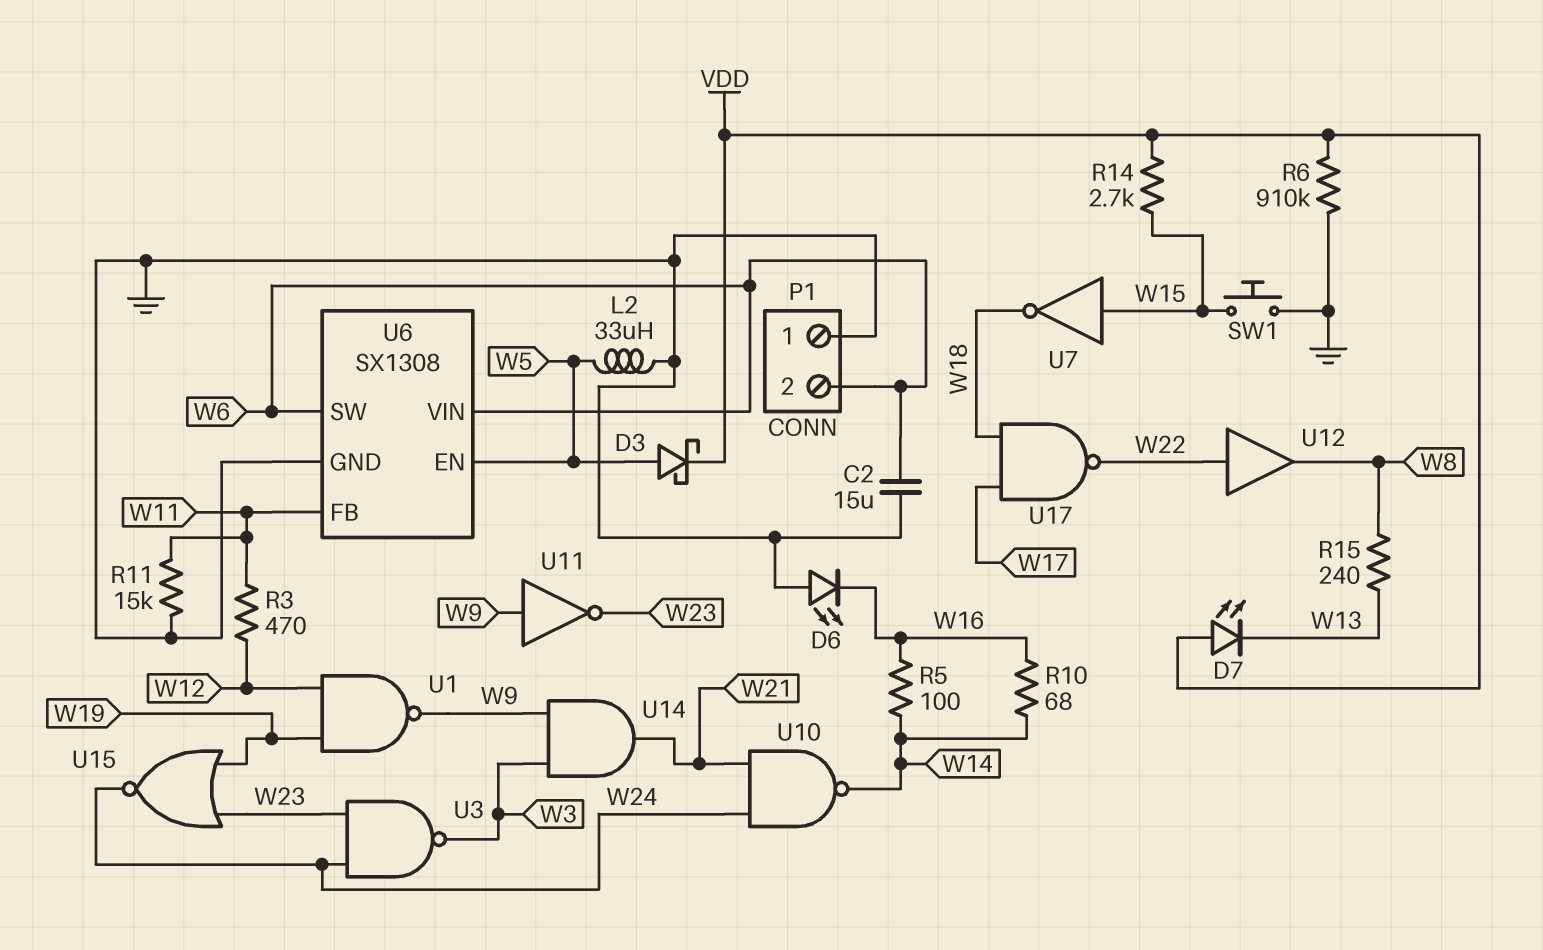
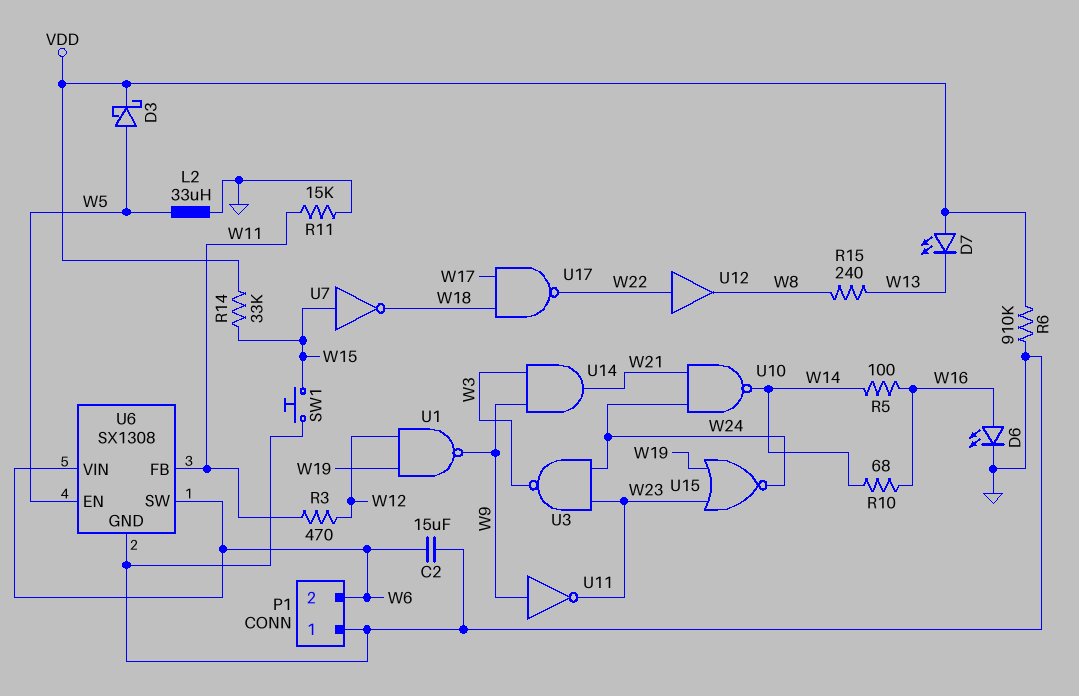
D6: LED (A GND, K W16) -> LED (A W16, K GND)
R14: 2.7k (VDD, W15) -> 33k (VDD, W15)

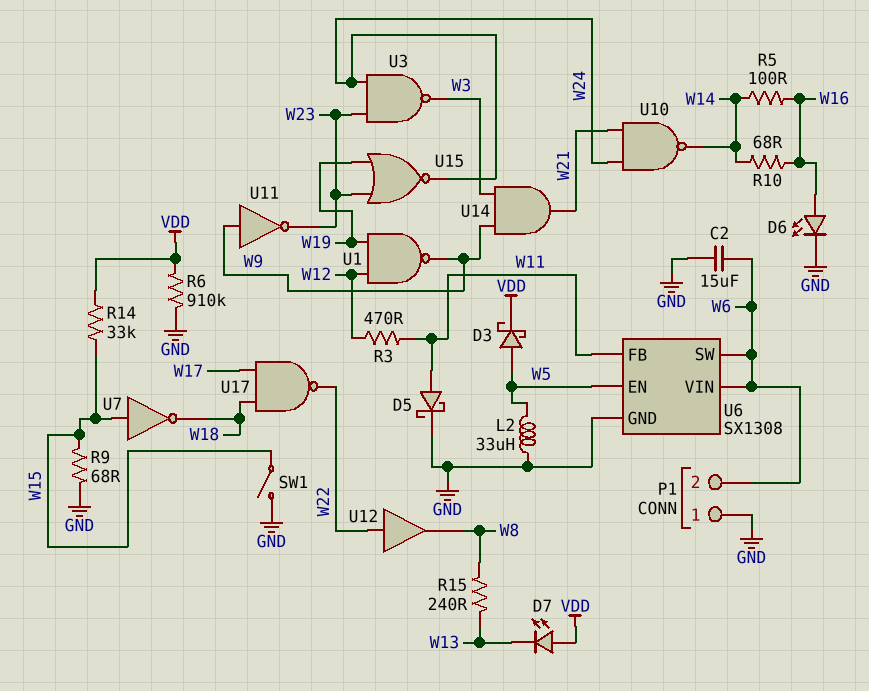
D5: none -> schottky (A W11, K GND)
R9: none -> 68 (GND, W15)
R11: 15k (GND, W11) -> none
SW1: button (GND, W15) -> switch (GND, W15)

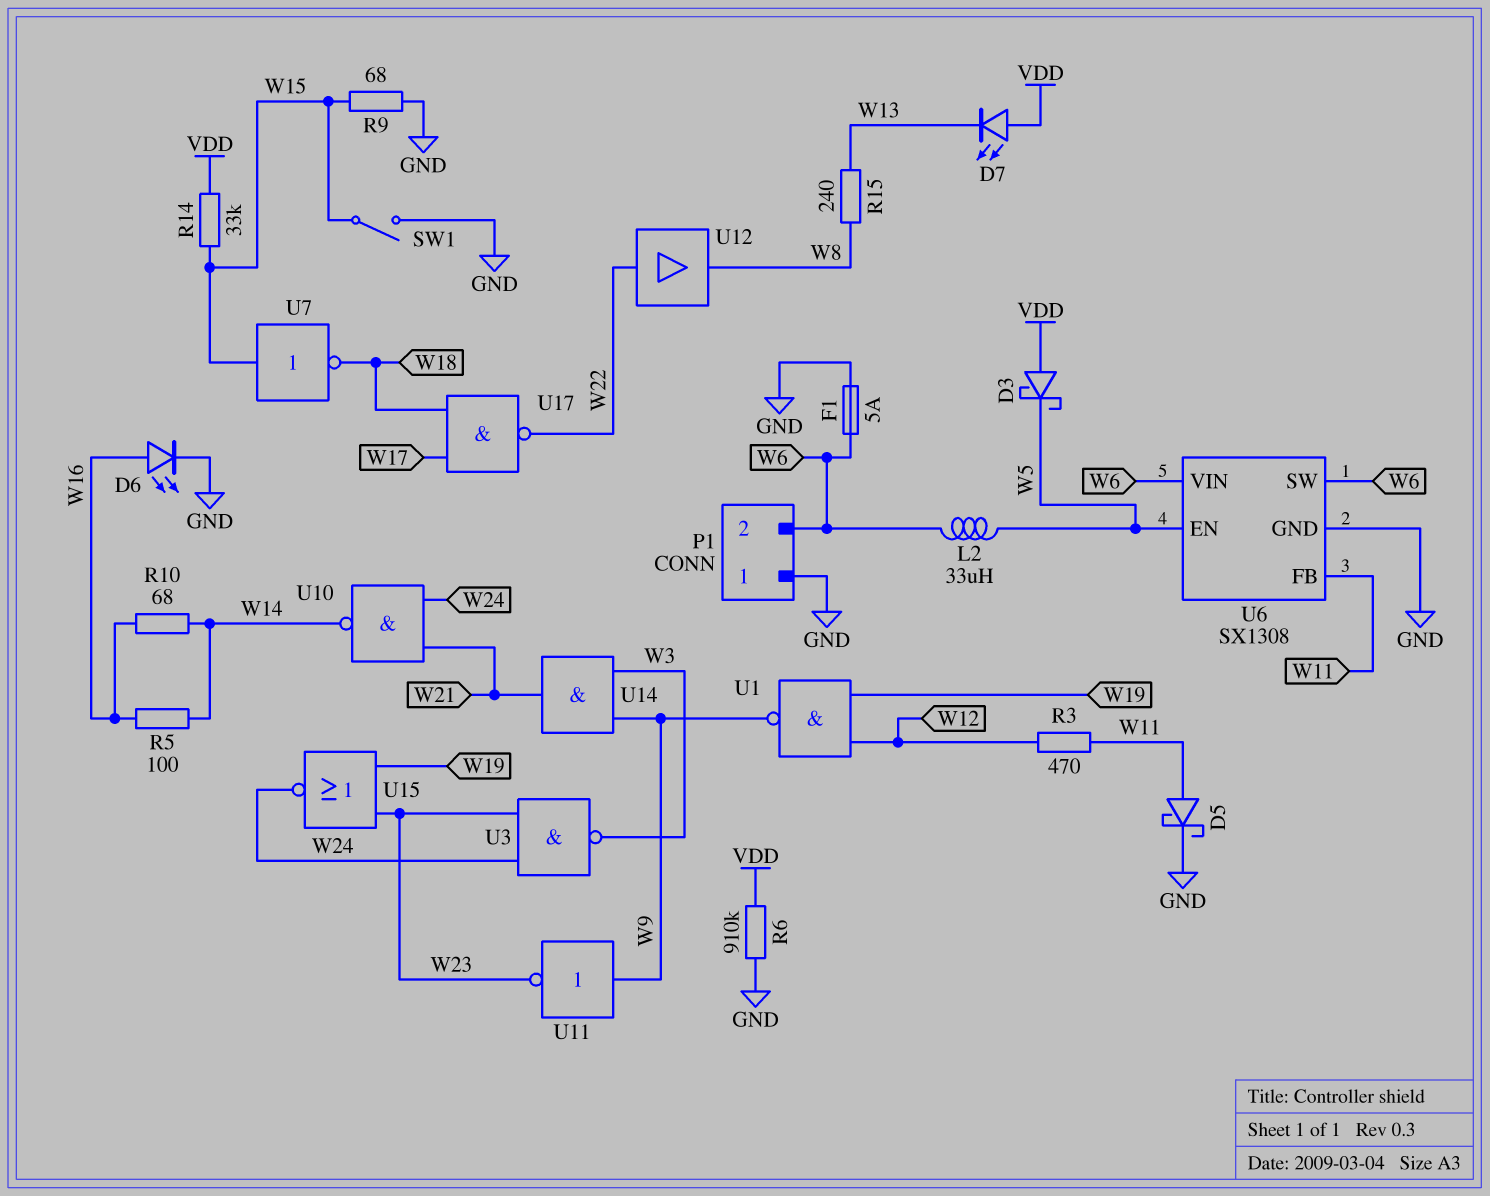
C2: 15uF (GND, W6) -> none
D3: schottky (A W5, K VDD) -> schottky (A VDD, K W5)
F1: none -> 5A (GND, W6)
L2: 33uH (GND, W5) -> 33uH (W5, W6)

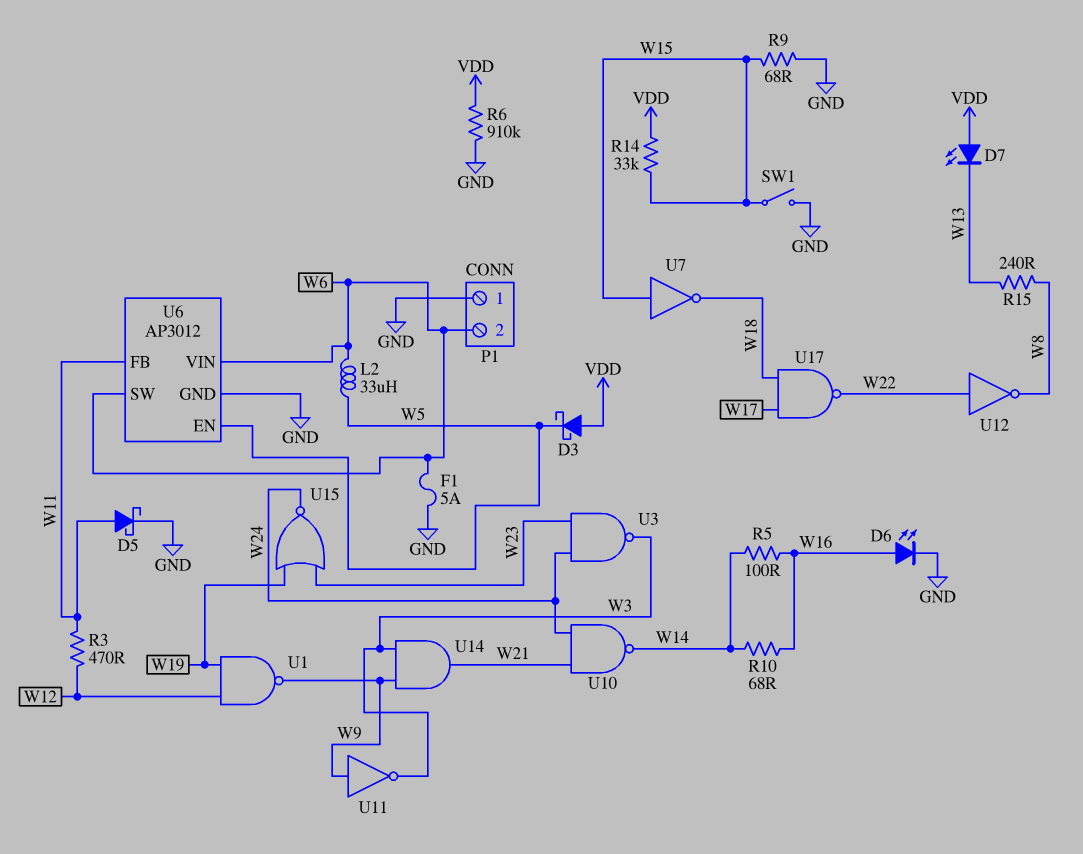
U6: SX1308 -> AP3012
U11: NOT (in W9, out W23) -> NOT (in W9, out W3)
U12: buffer (in W22, out W8) -> NOT (in W22, out W8)

